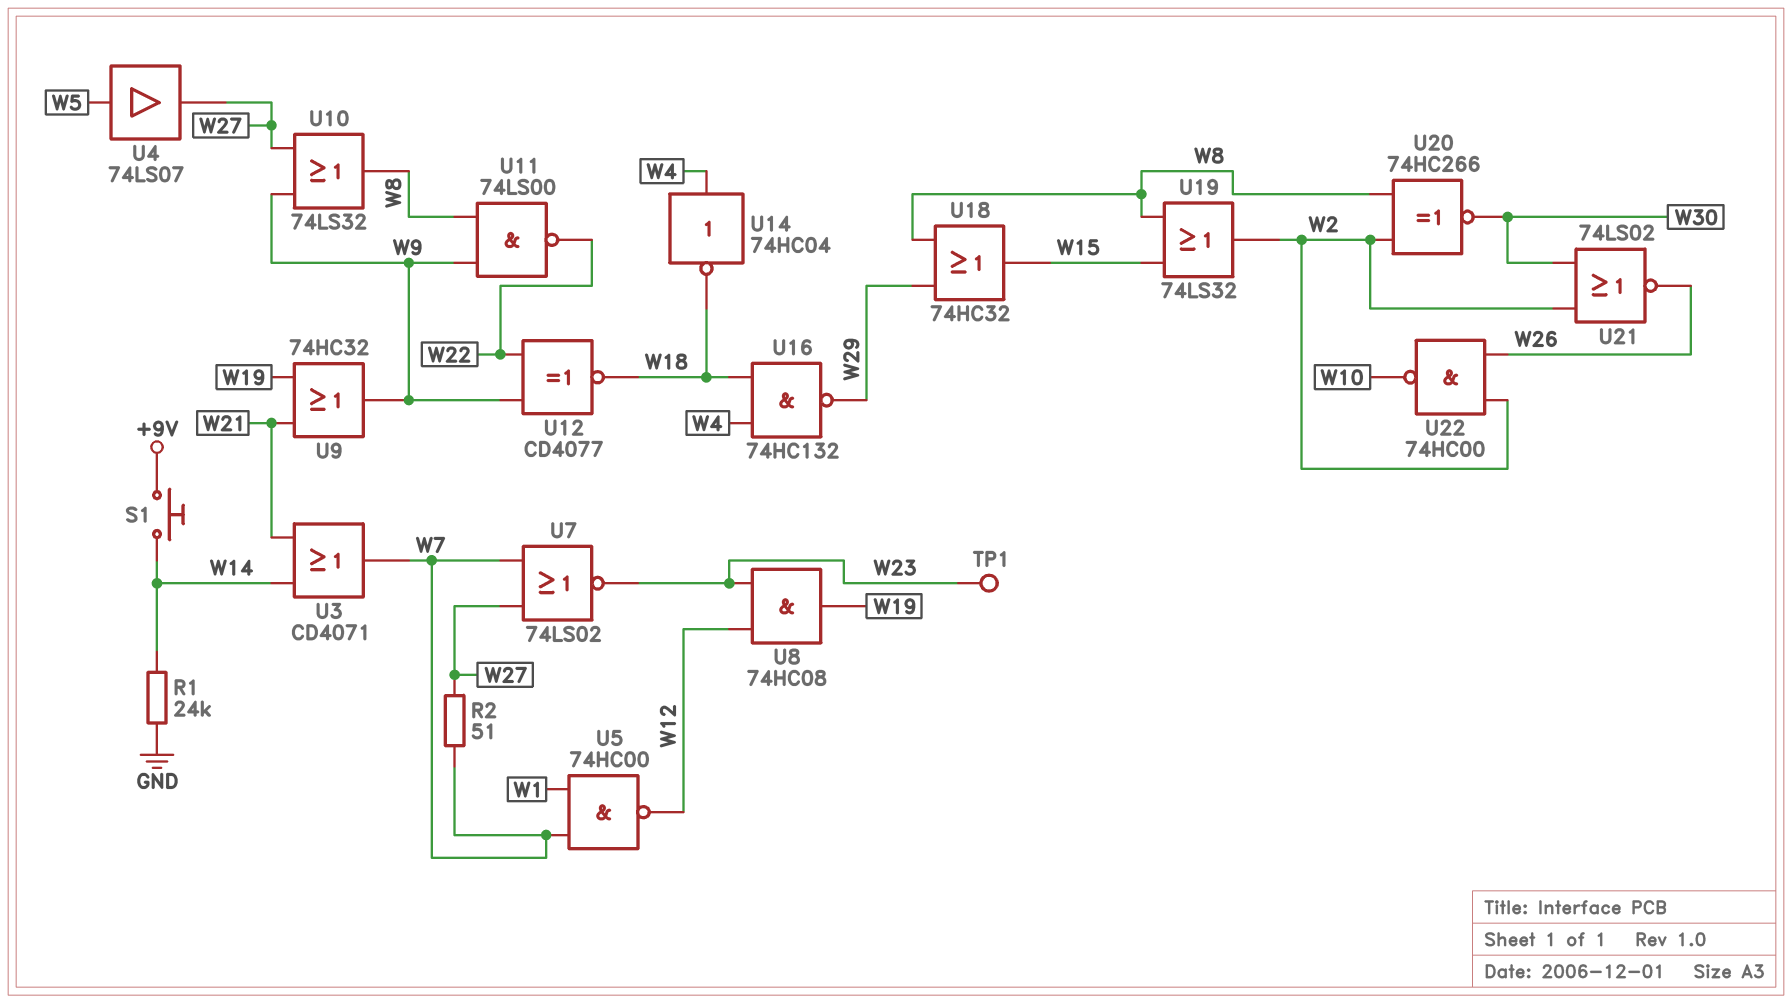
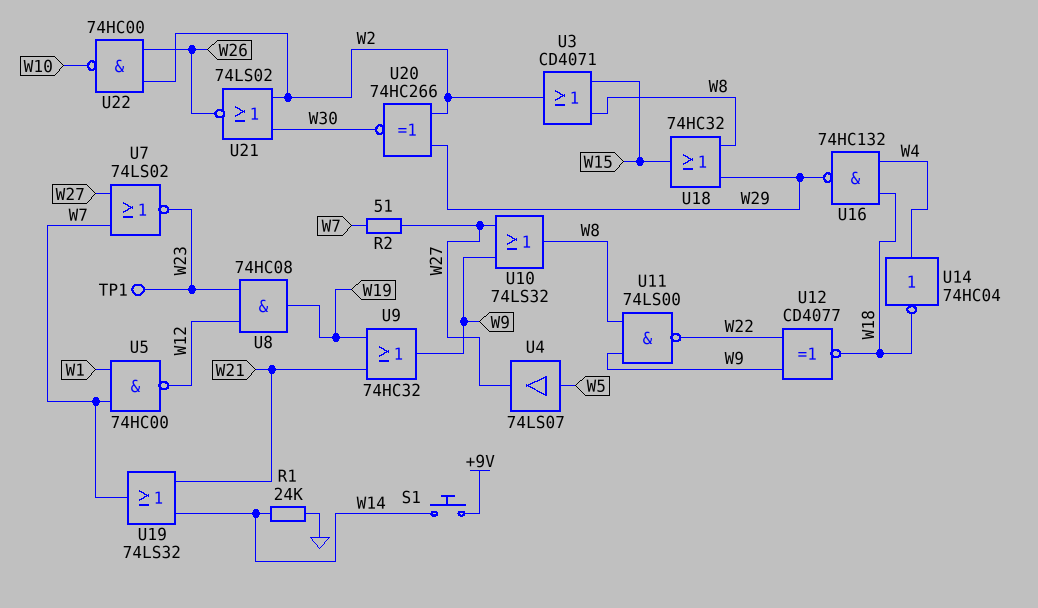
U3: OR CD4071 (in W14, in W21, out W7) -> OR CD4071 (in W8, in W15, out W2)
U19: OR 74LS32 (in W8, in W15, out W2) -> OR 74LS32 (in W14, in W21, out W7)
U20: XNOR 74HC266 (in W2, in W8, out W30) -> XNOR 74HC266 (in W2, in W29, out W30)

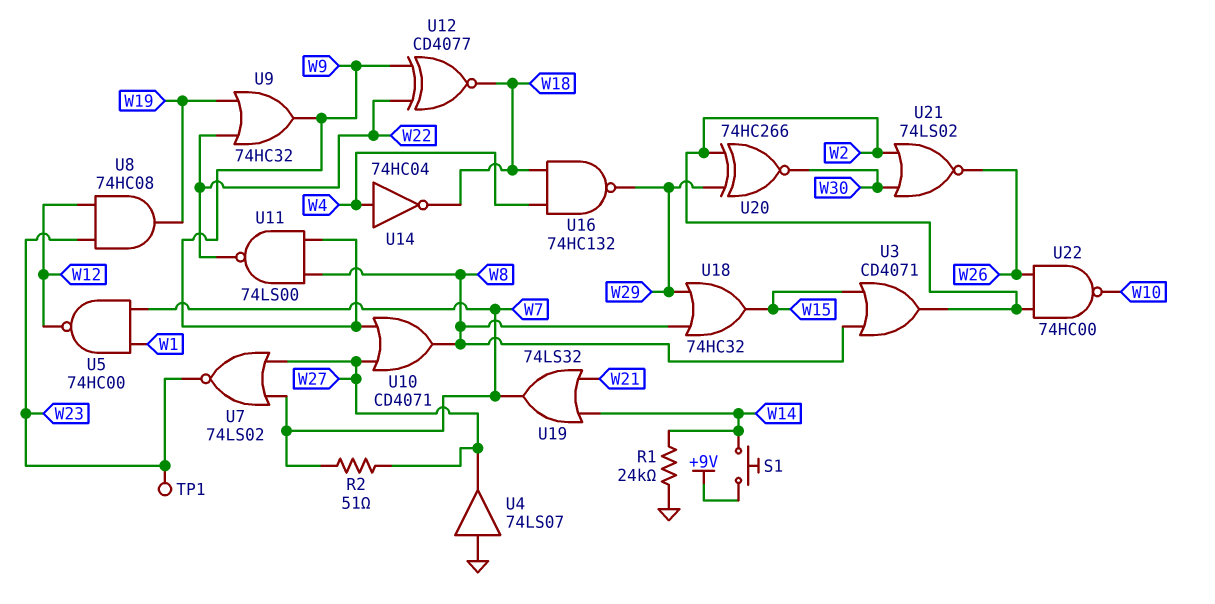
U4: buffer 74LS07 (in W5, out W27) -> buffer 74LS07 (in GND, out W27)
U9: OR 74HC32 (in W19, in W21, out W9) -> OR 74HC32 (in W19, in W22, out W9)
U10: OR 74LS32 (in W9, in W27, out W8) -> OR CD4071 (in W9, in W27, out W8)

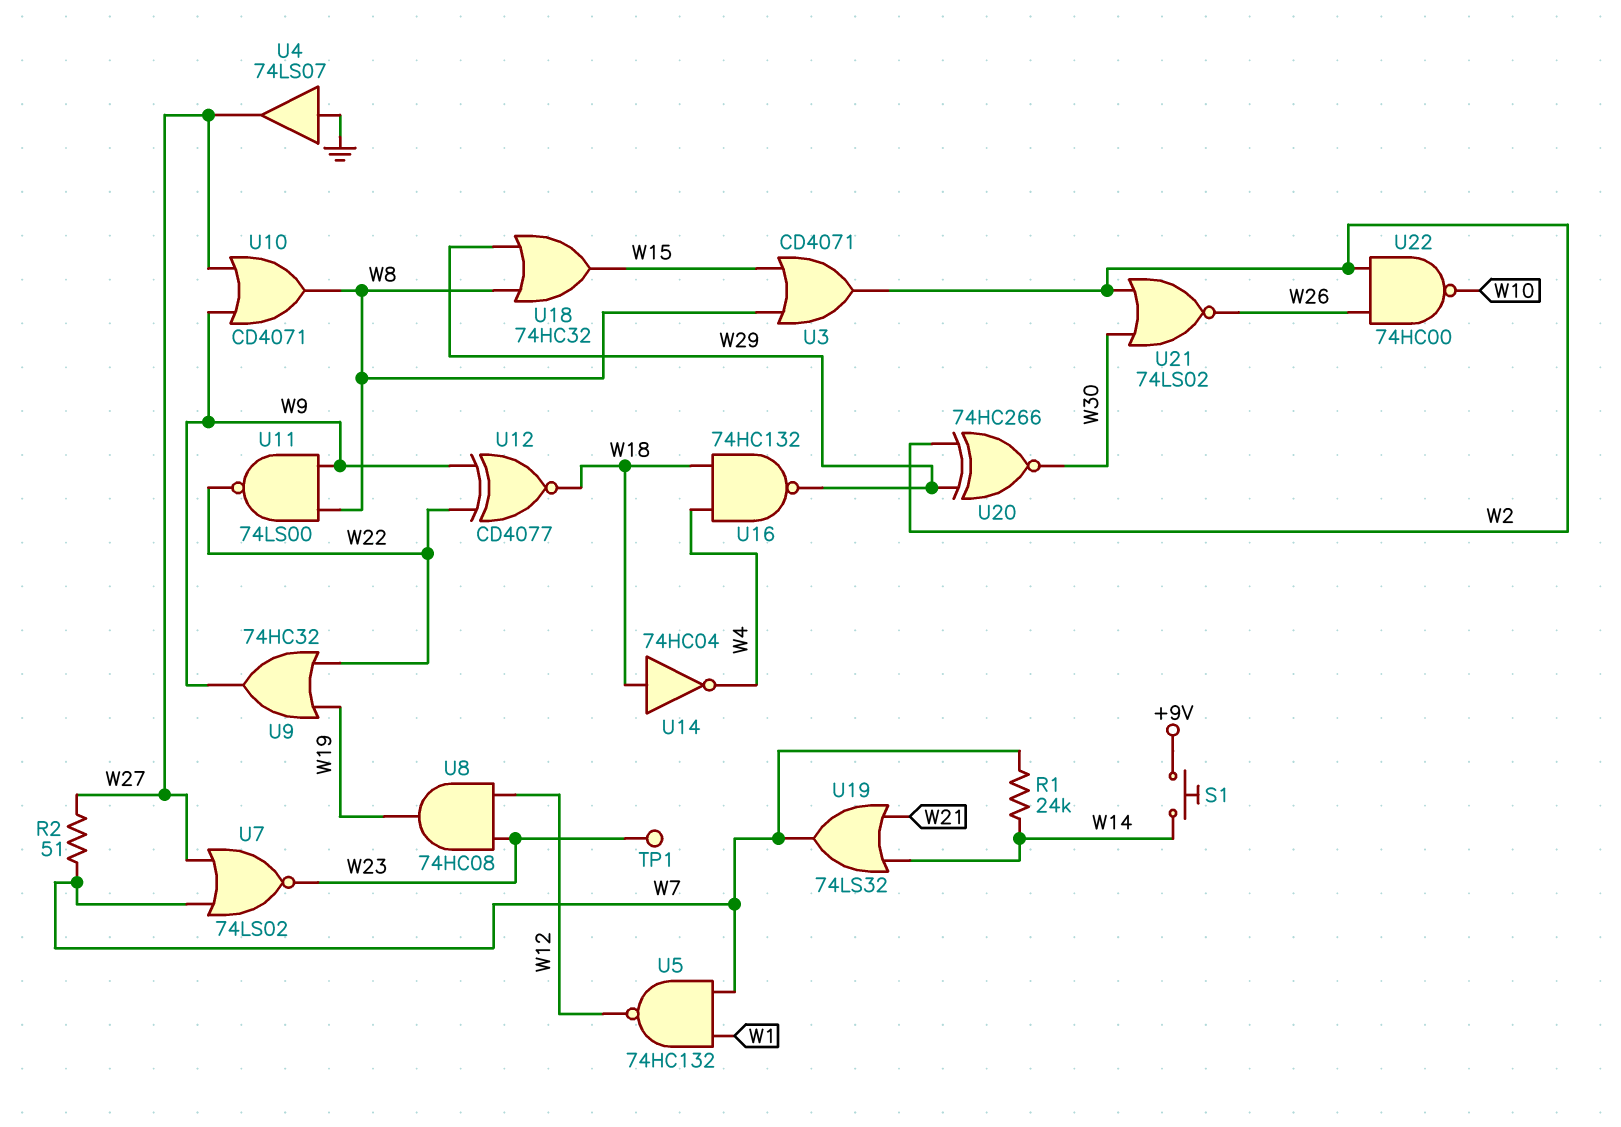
R1: 24k (GND, W14) -> 24k (W7, W14)
U5: NAND 74HC00 (in W1, in W7, out W12) -> NAND 74HC132 (in W1, in W7, out W12)
U14: NOT 74HC04 (in W4, out W18) -> NOT 74HC04 (in W18, out W4)

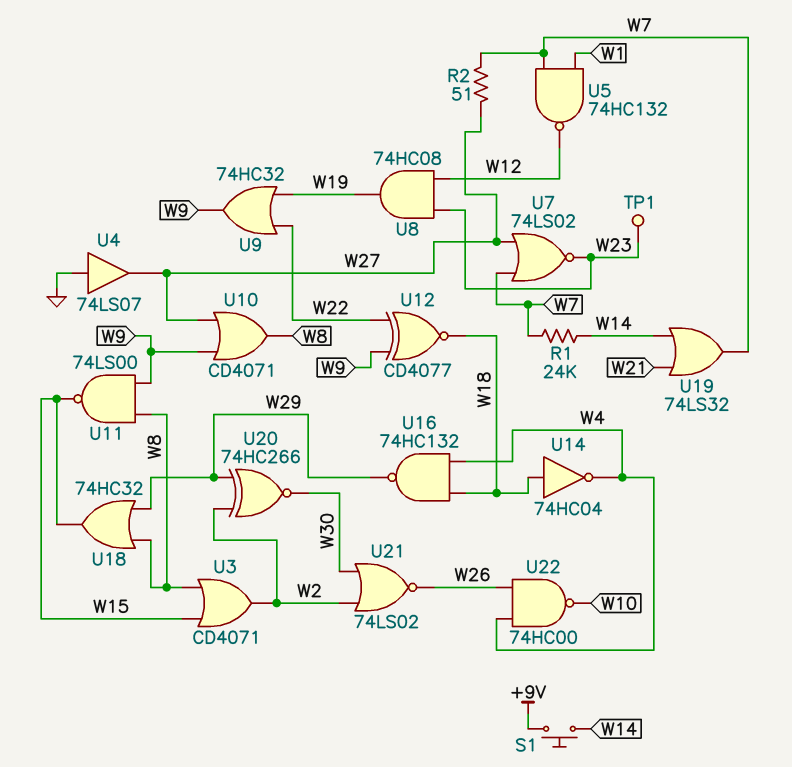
U11: NAND 74LS00 (in W8, in W9, out W22) -> NAND 74LS00 (in W8, in W9, out W15)
U22: NAND 74HC00 (in W2, in W26, out W10) -> NAND 74HC00 (in W4, in W26, out W10)

